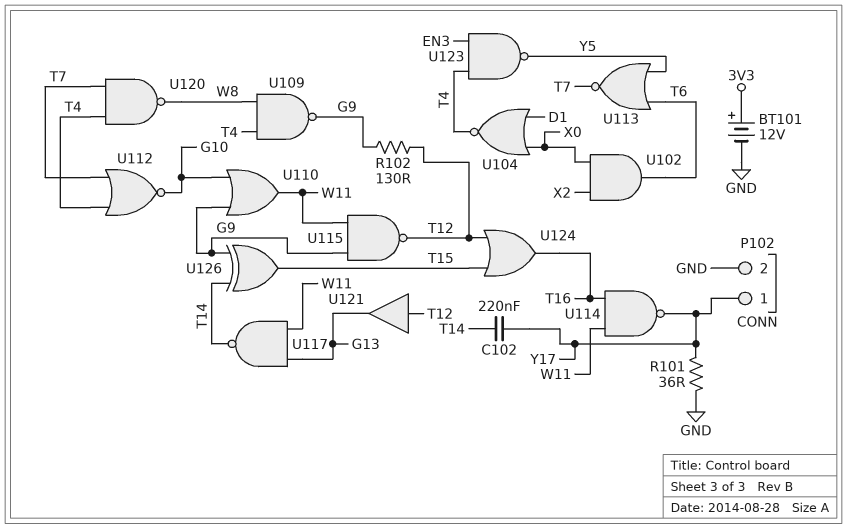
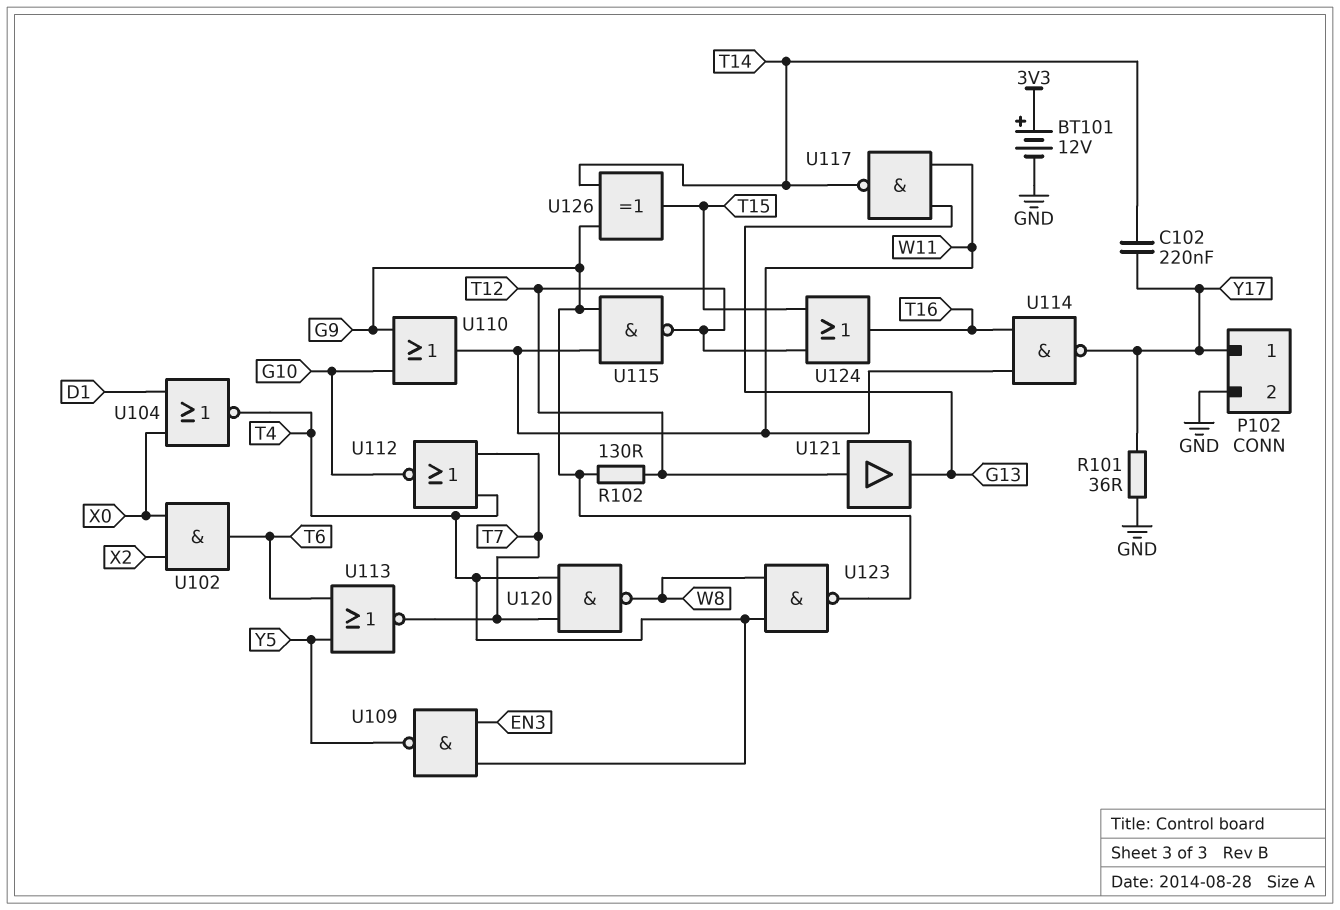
U109: NAND (in T4, in W8, out G9) -> NAND (in EN3, in T4, out Y5)
U123: NAND (in EN3, in T4, out Y5) -> NAND (in T4, in W8, out G9)

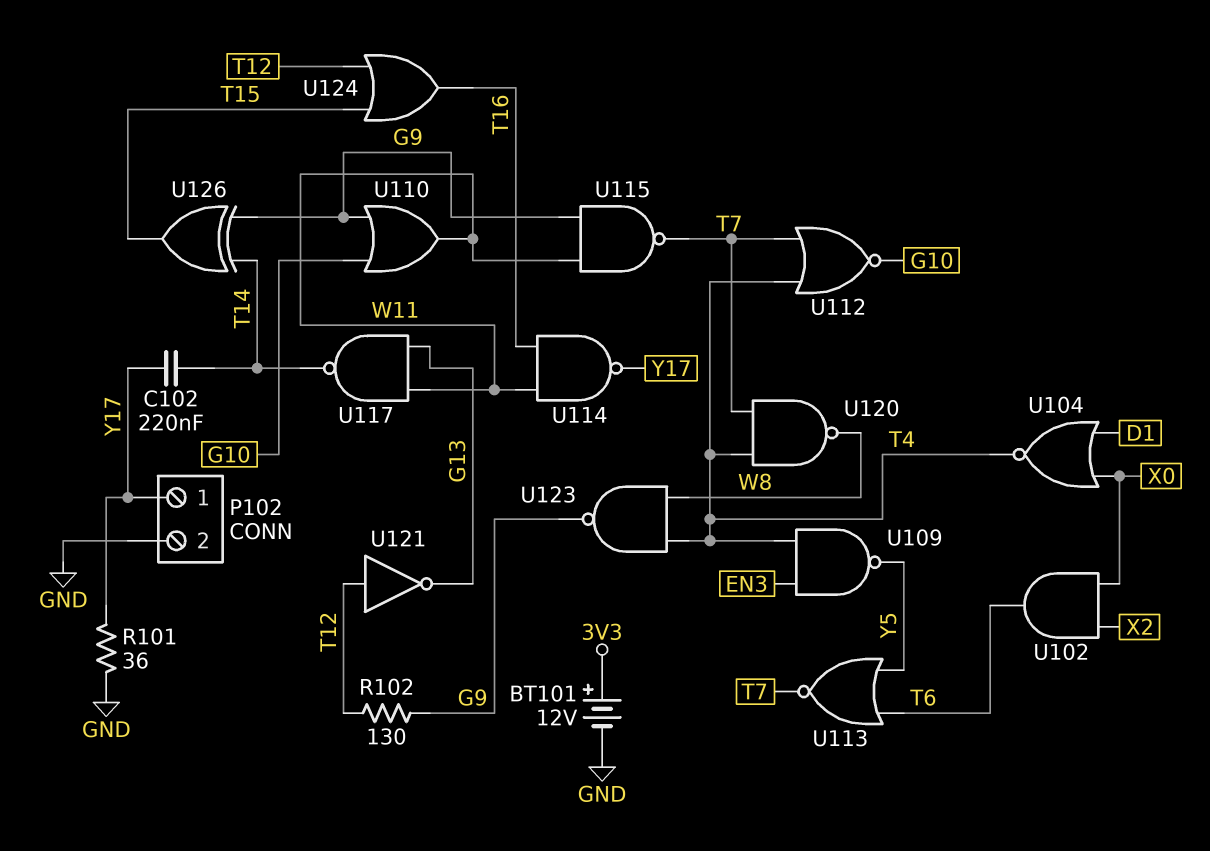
U115: NAND (in G9, in W11, out T12) -> NAND (in G9, in W11, out T7)
U121: buffer (in T12, out G13) -> NOT (in T12, out G13)

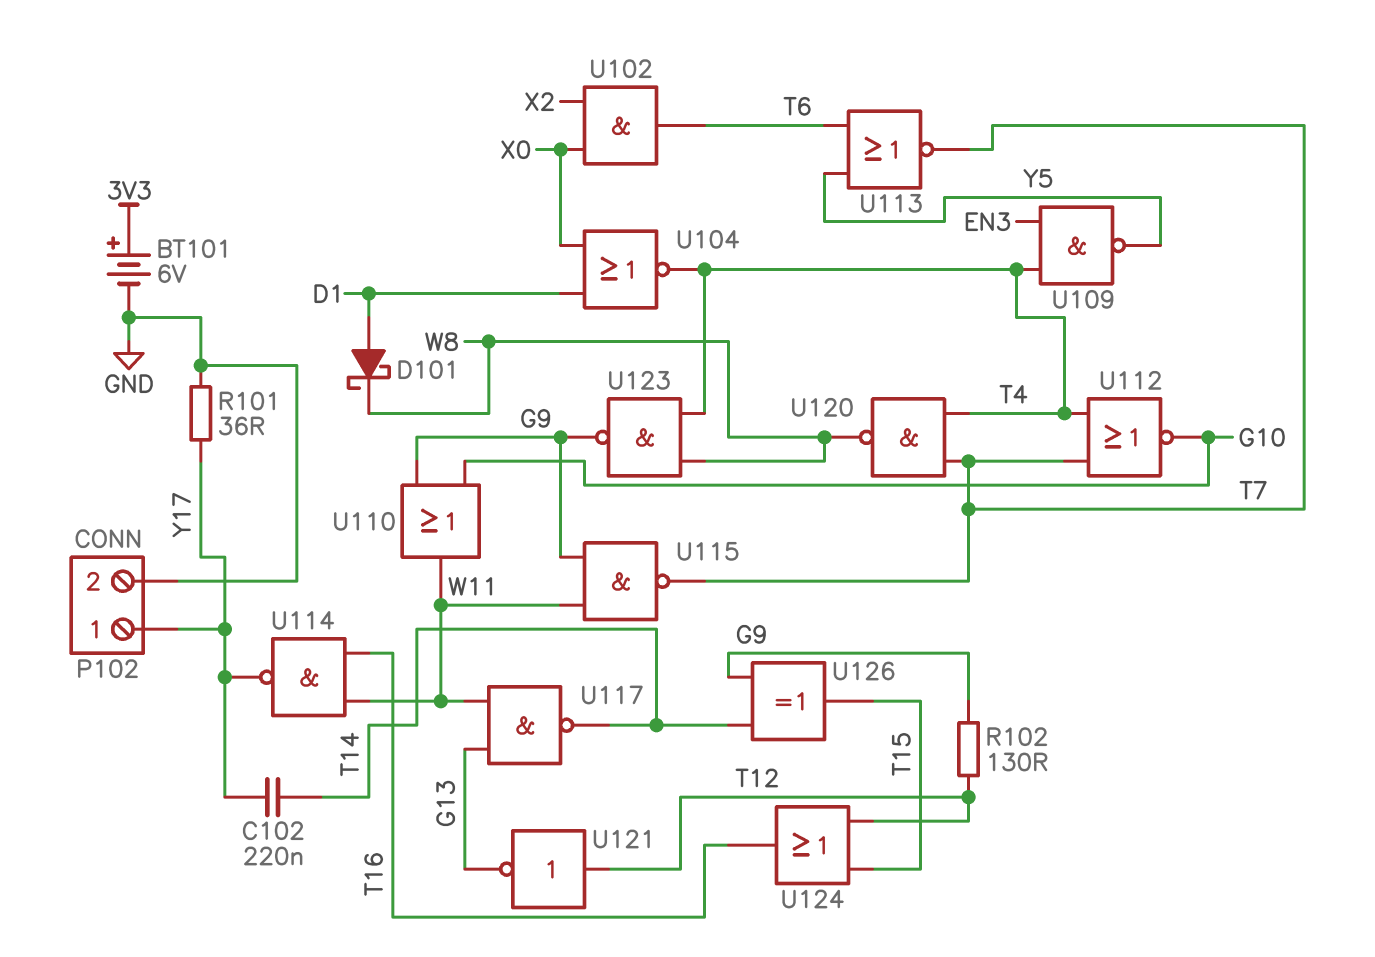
BT101: 12V (plus 3V3, minus GND) -> 6V (plus 3V3, minus GND)
D101: none -> schottky (A D1, K W8)

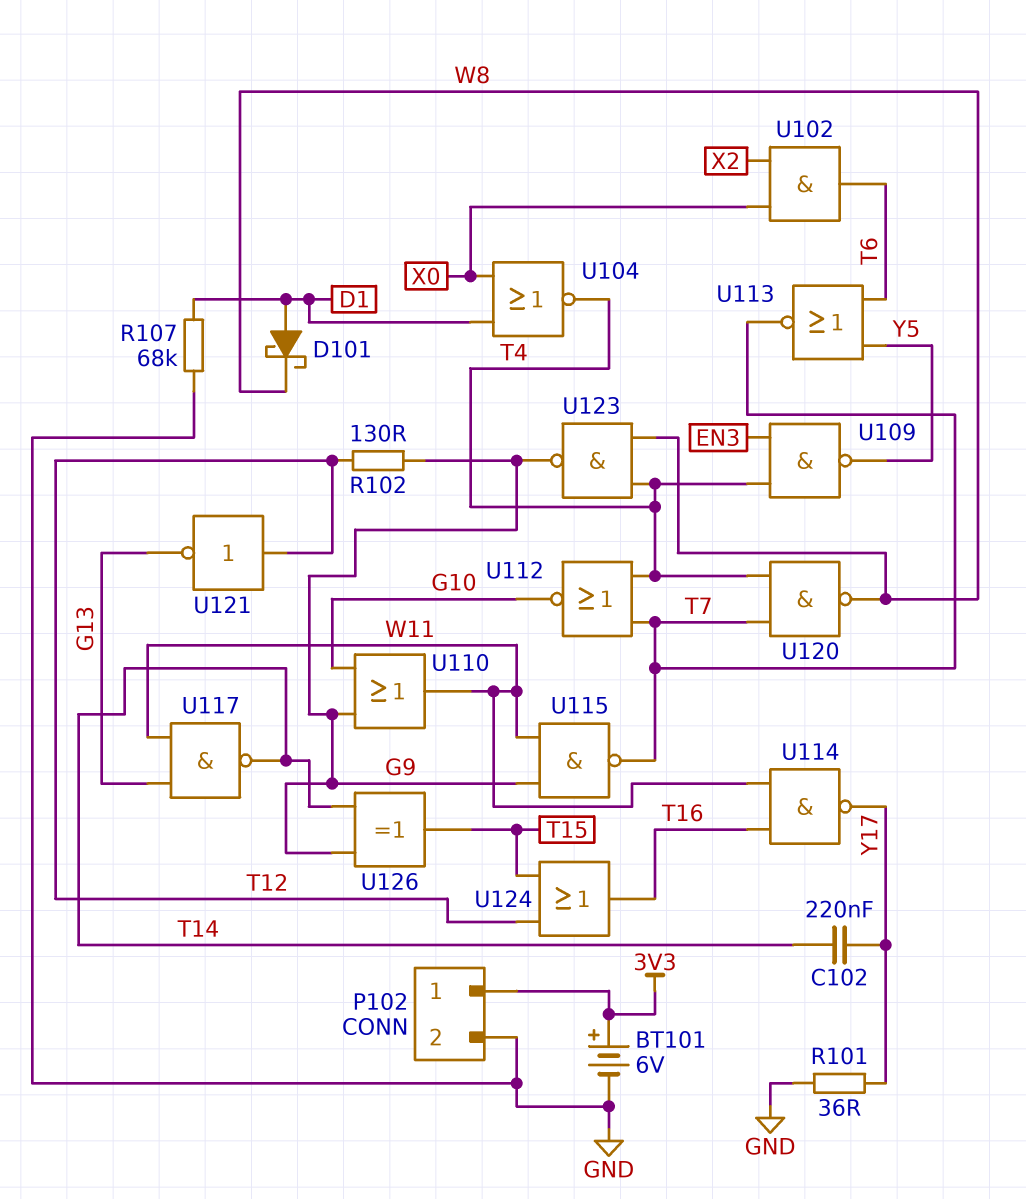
P102 pin 1: Y17 -> 3V3
R107: none -> 68k (D1, GND)

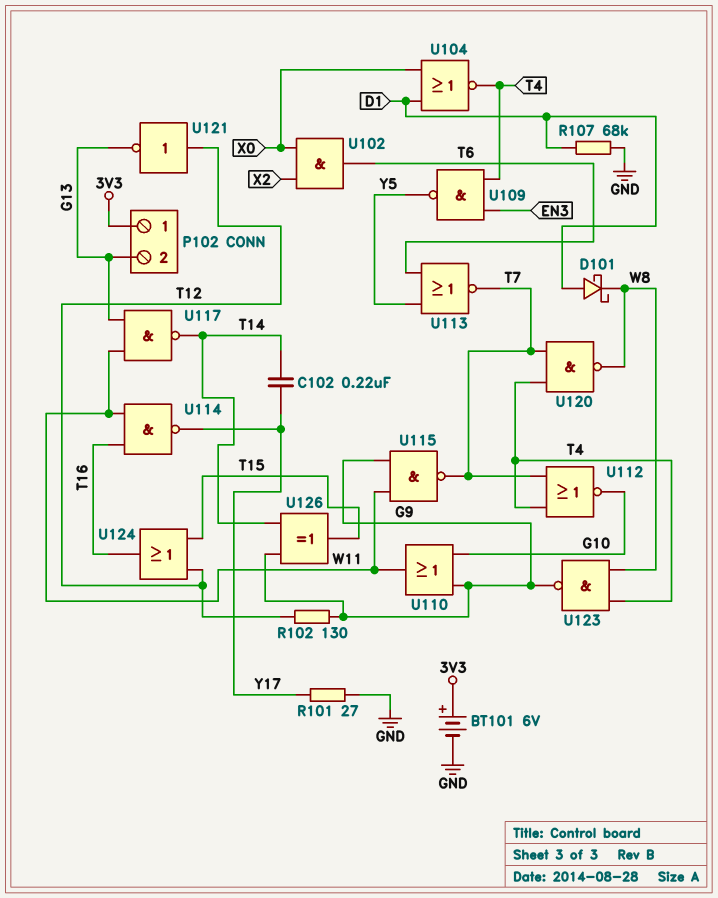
P102 pin 2: GND -> G13
R101: 36 (GND, Y17) -> 27 (GND, Y17)

